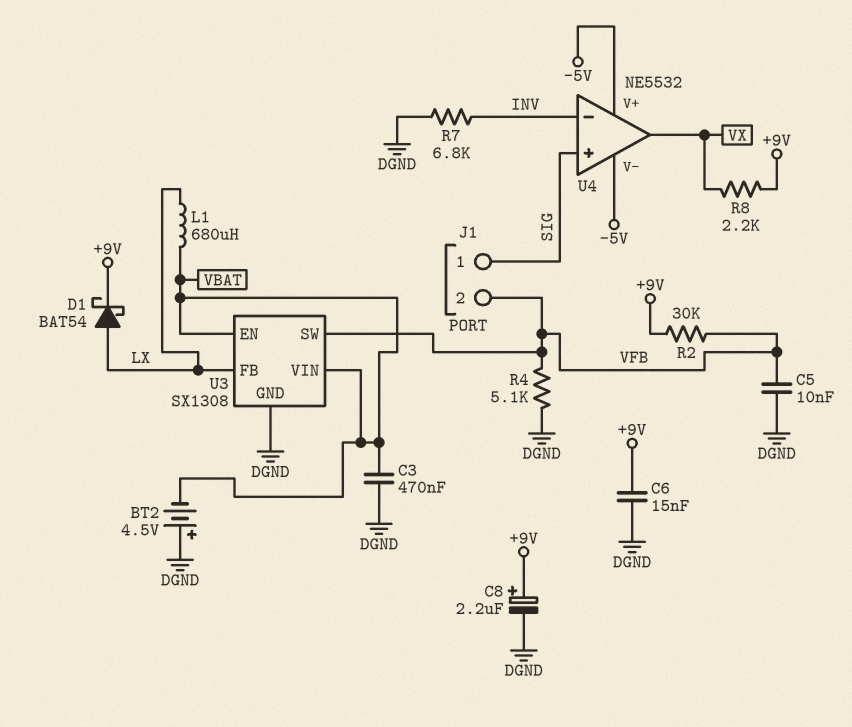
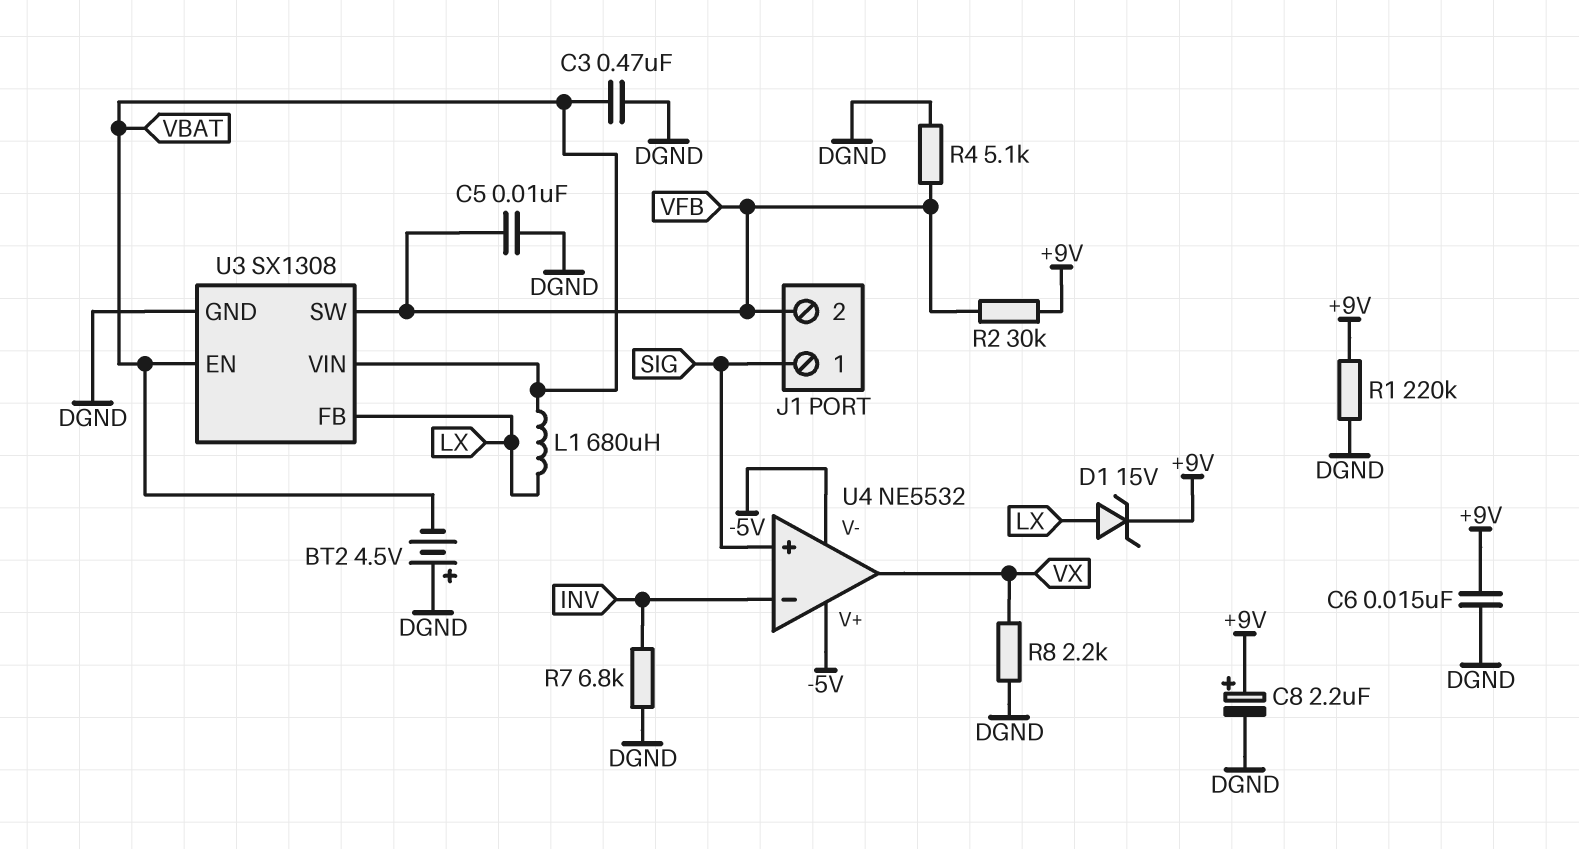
D1: schottky BAT54 (A LX, K +9V) -> zener 15V (A LX, K +9V)
R1: none -> 220k (+9V, DGND)
R8: 2.2k (+9V, VX) -> 2.2k (DGND, VX)

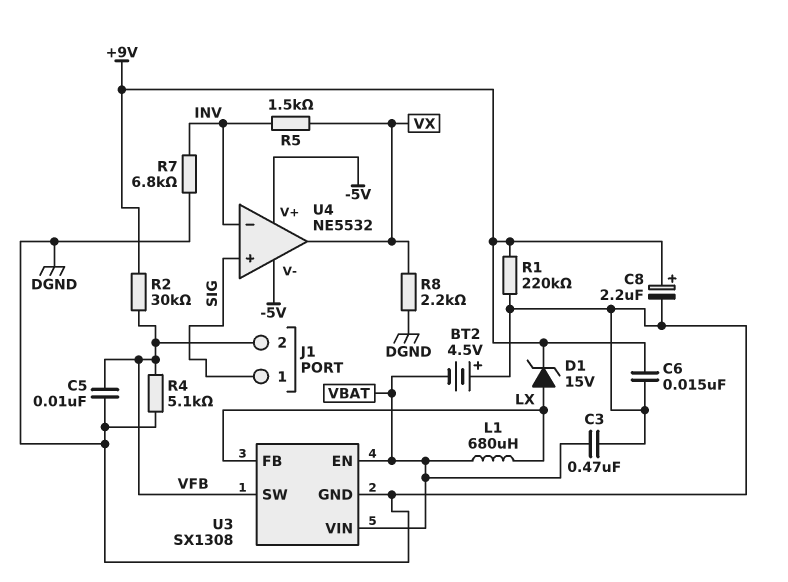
R5: none -> 1.5k (INV, VX)

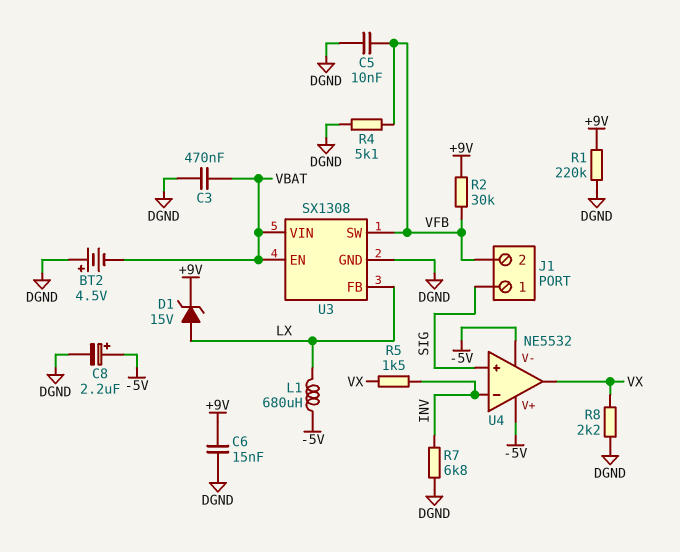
C8: 2.2uF (plus +9V, minus DGND) -> 2.2uF (plus -5V, minus DGND)
L1: 680uH (LX, VBAT) -> 680uH (-5V, LX)

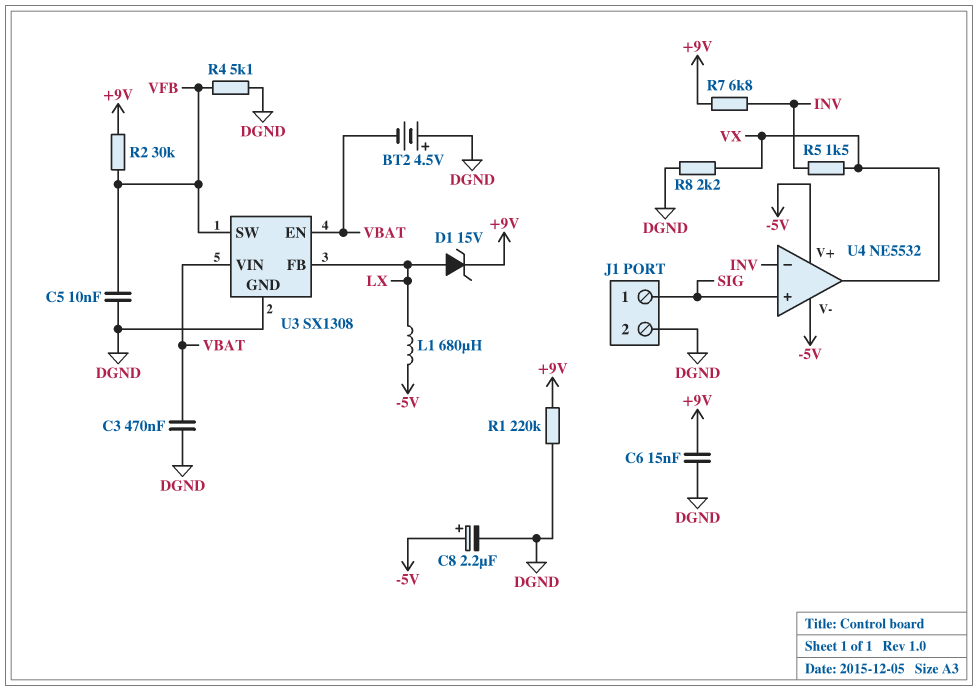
J1 pin 2: VFB -> DGND
R7: 6.8k (DGND, INV) -> 6.8k (+9V, INV)

